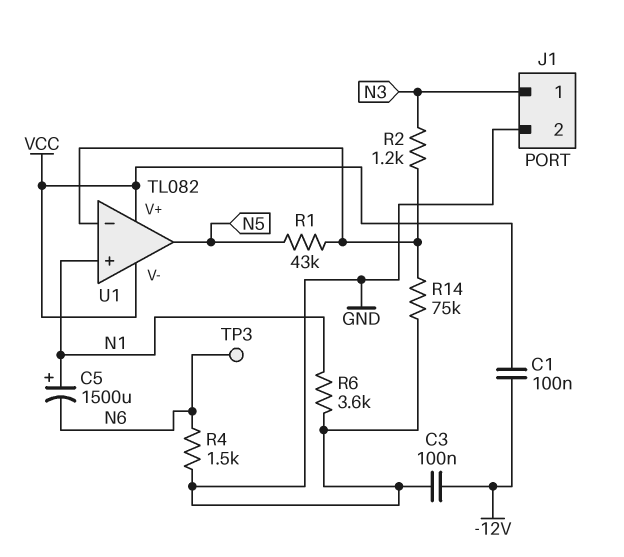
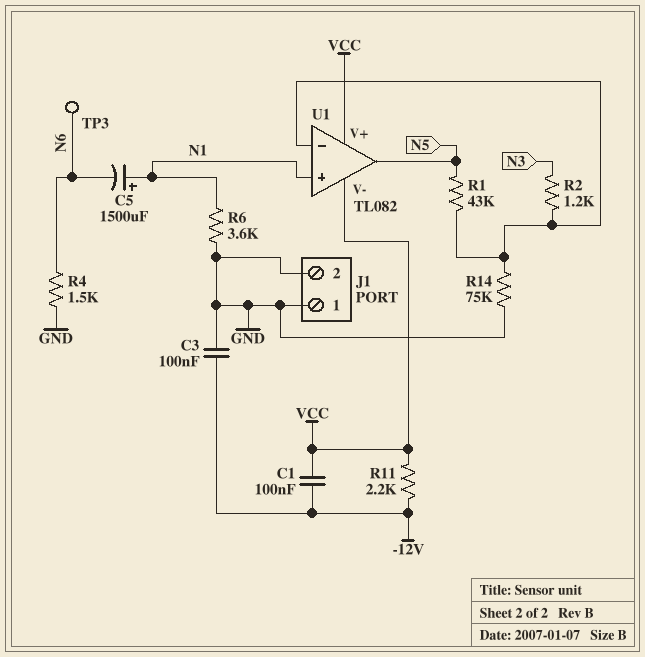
J1 pin 1: N3 -> GND
R11: none -> 2.2k (-12V, VCC)

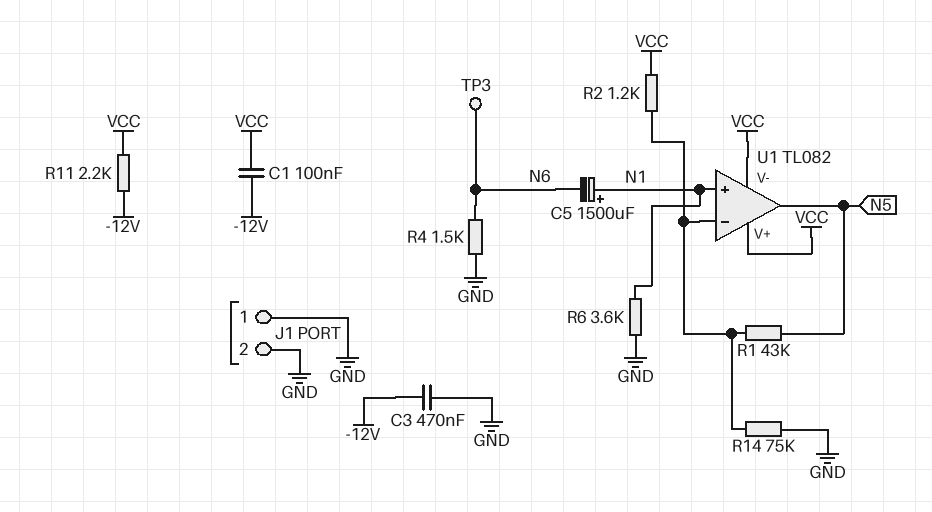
C3: 100nF (-12V, GND) -> 470nF (-12V, GND)
R2: 1.2k (N3, U1/in-) -> 1.2k (U1/in-, VCC)

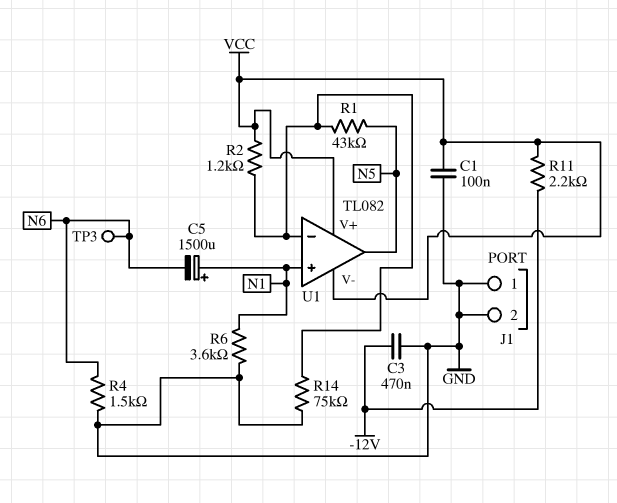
C1: 100nF (-12V, VCC) -> 100nF (GND, VCC)

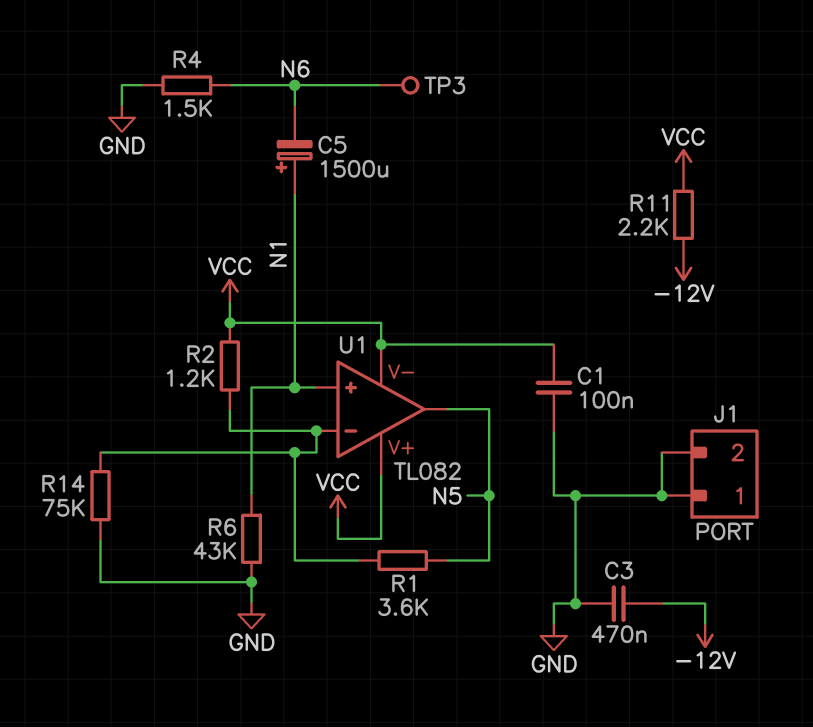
R1: 43k (N5, U1/in-) -> 3.6k (N5, U1/in-)
R6: 3.6k (GND, N1) -> 43k (GND, N1)

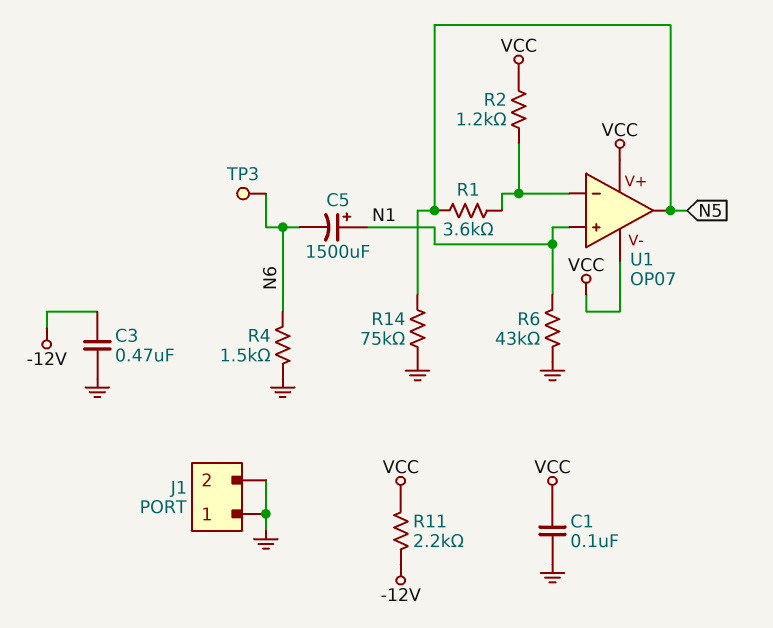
R14: 75k (GND, U1/in-) -> 75k (GND, N5)
U1: TL082 -> OP07

